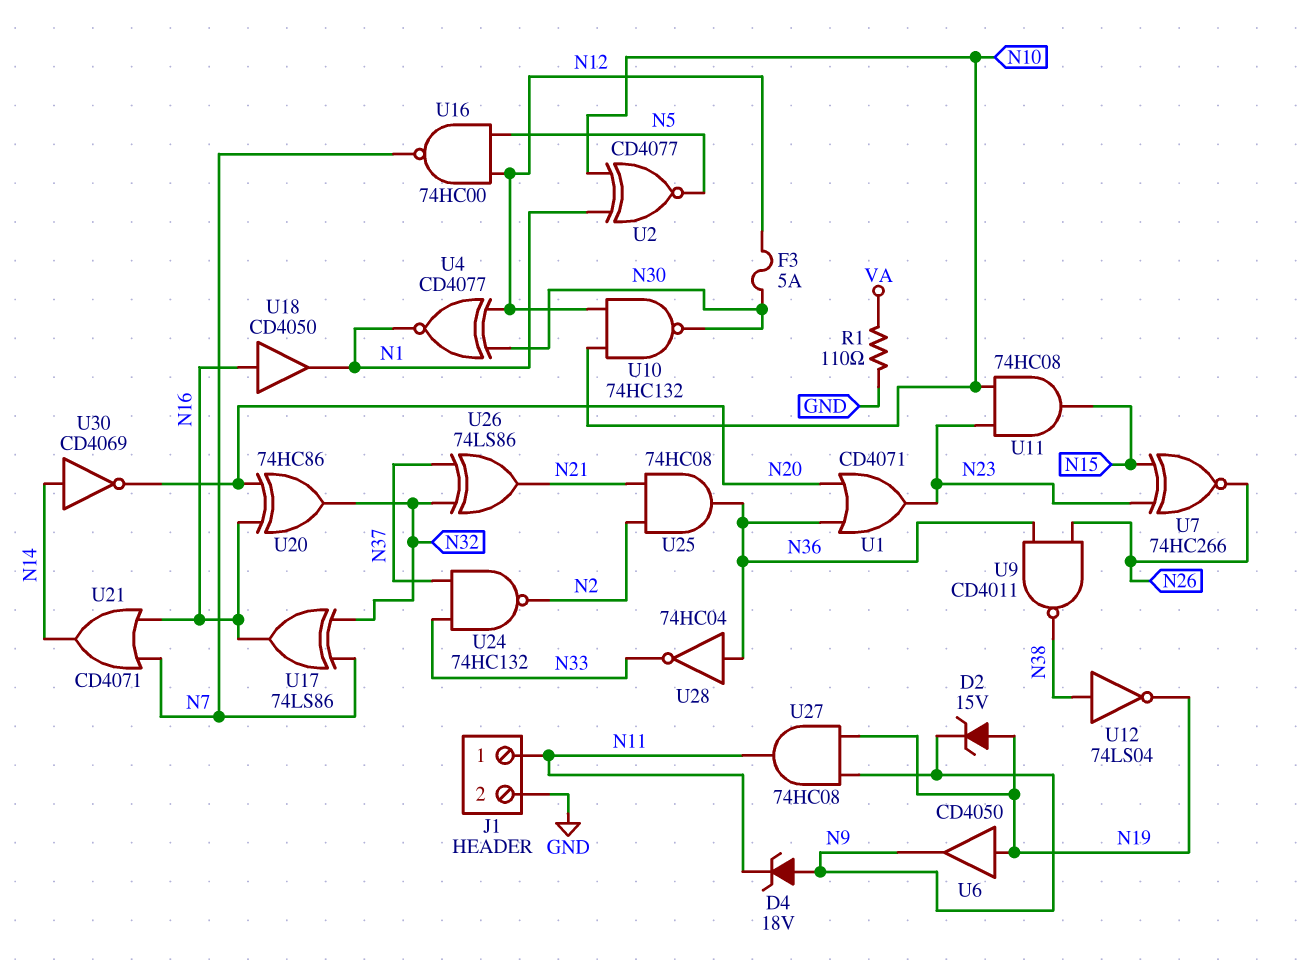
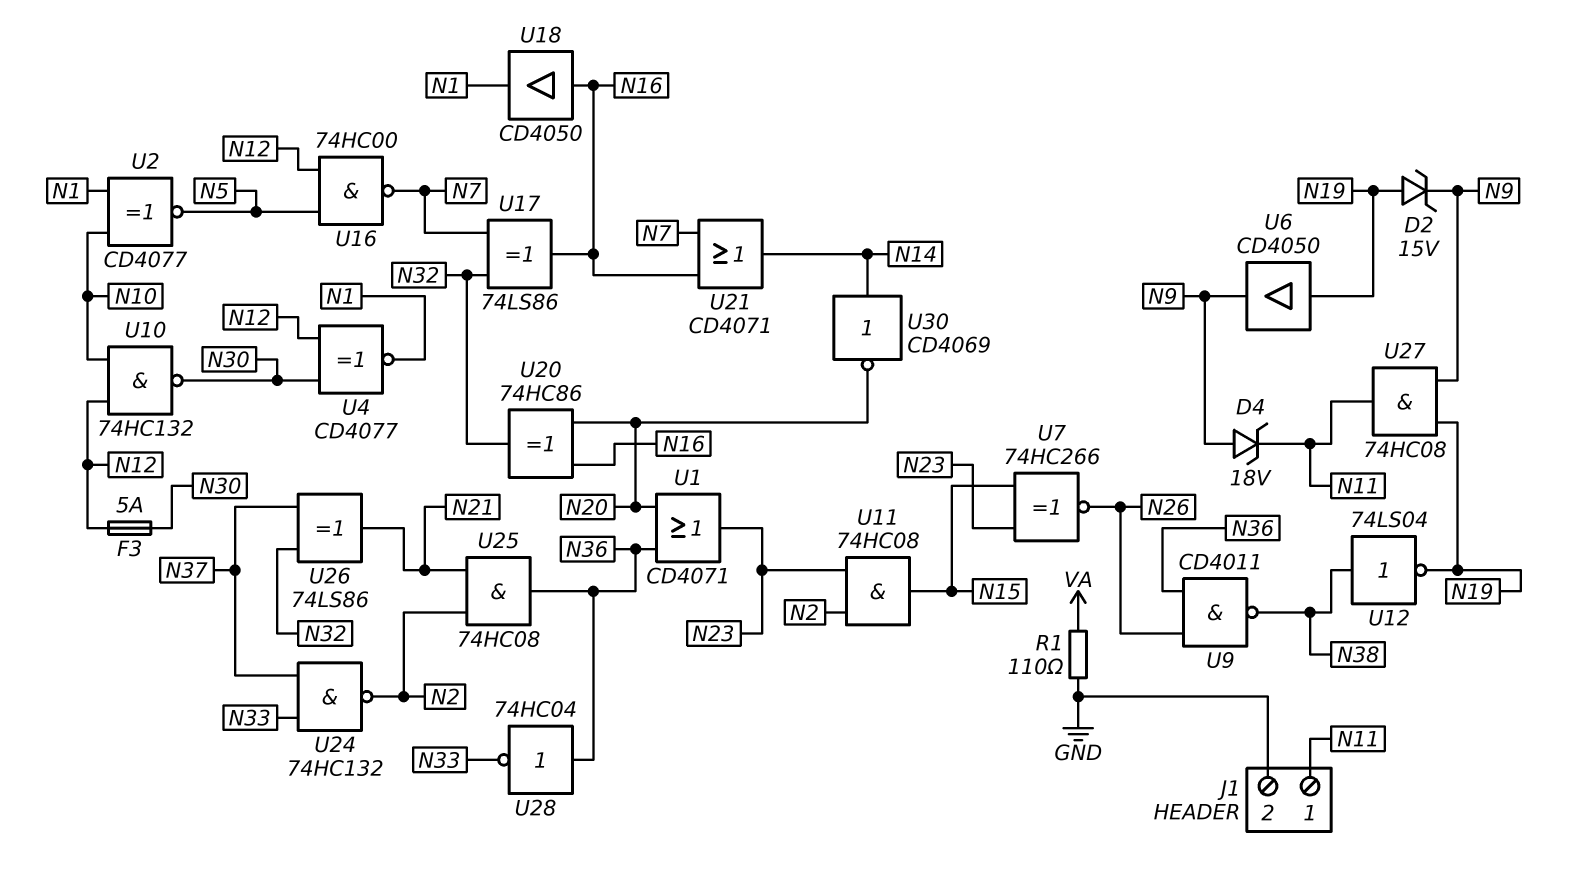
U11: AND 74HC08 (in N10, in N23, out N15) -> AND 74HC08 (in N2, in N23, out N15)

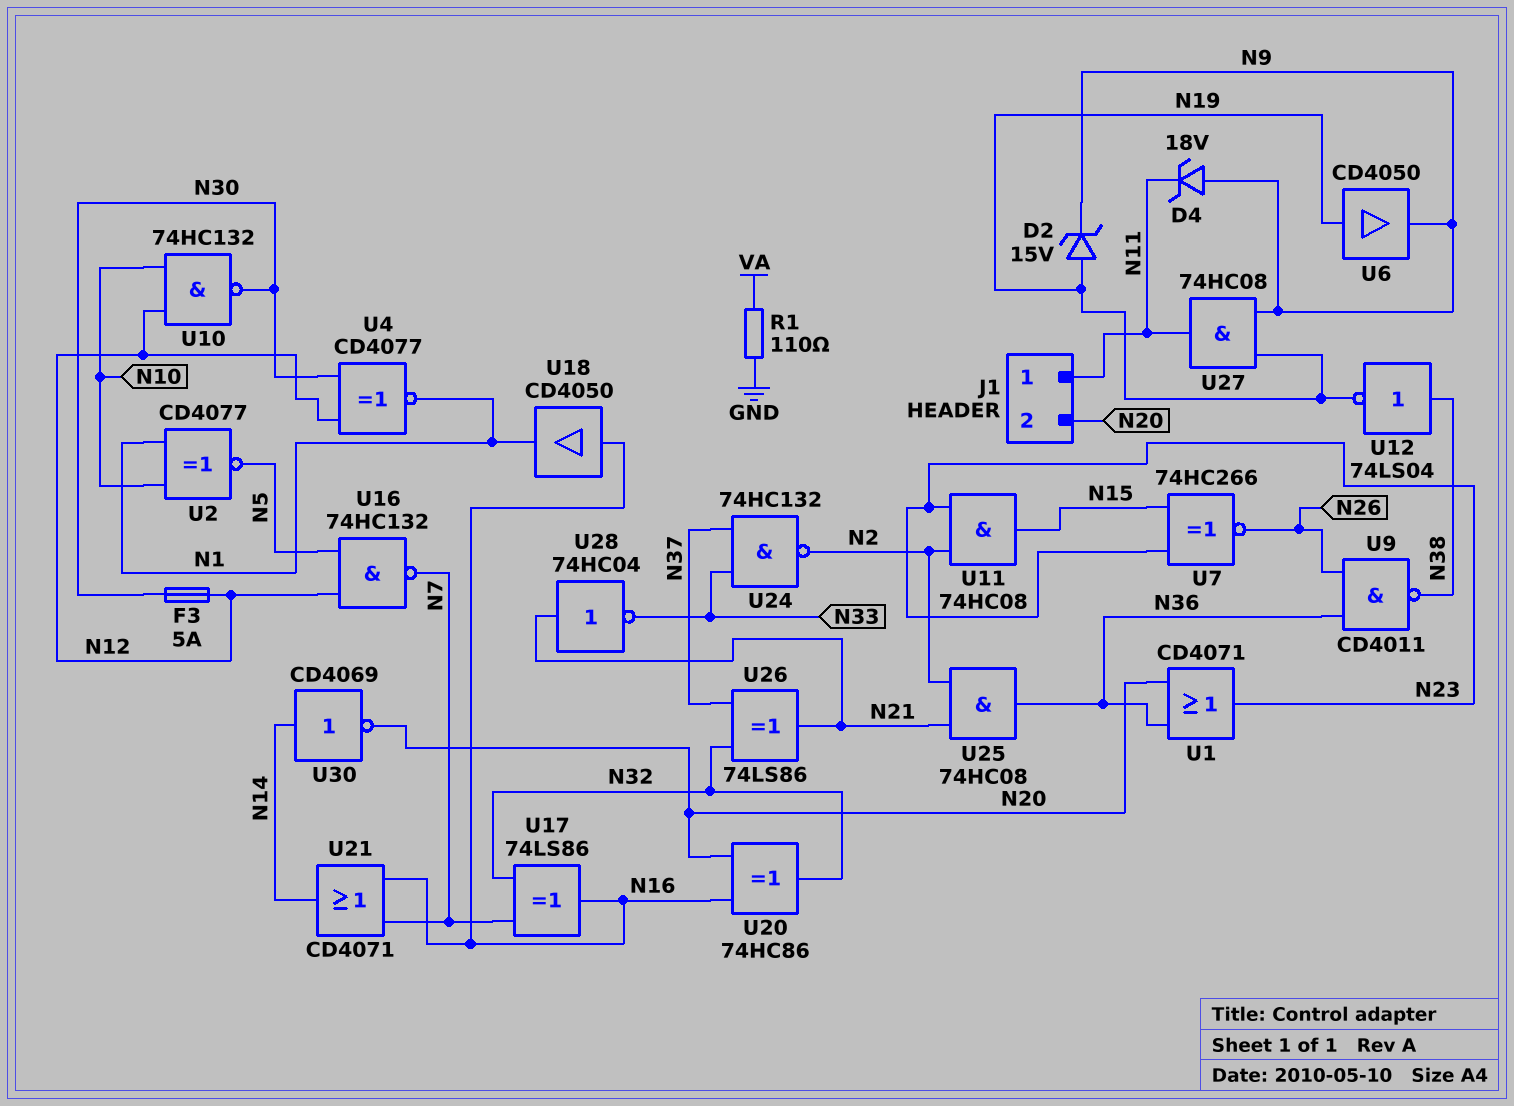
J1 pin 2: GND -> N20
U16: NAND 74HC00 (in N5, in N12, out N7) -> NAND 74HC132 (in N5, in N12, out N7)
U28: NOT 74HC04 (in N36, out N33) -> NOT 74HC04 (in N21, out N33)

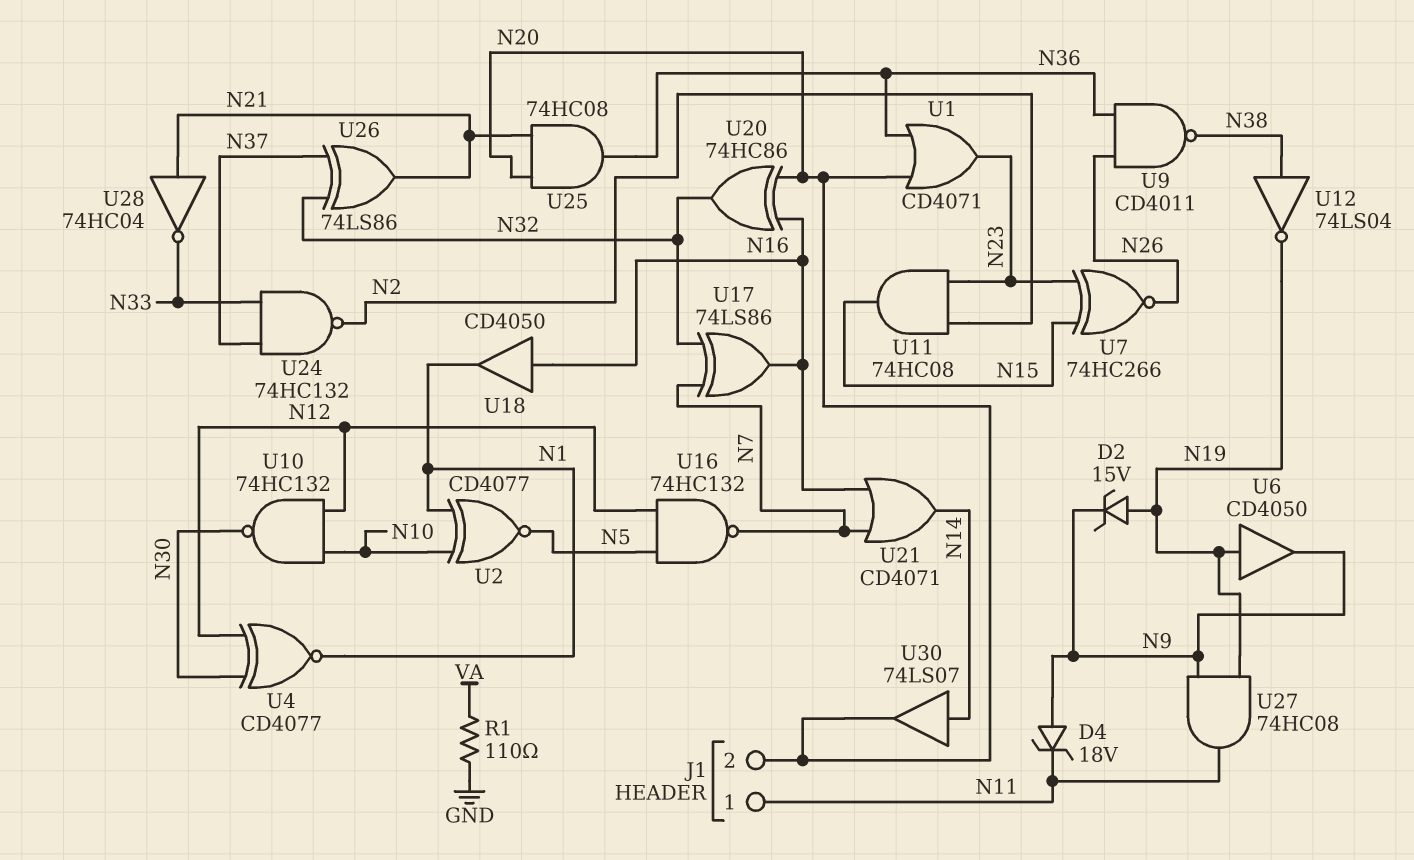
F3: 5A (N12, N30) -> none
U25: AND 74HC08 (in N2, in N21, out N36) -> AND 74HC08 (in N20, in N21, out N36)
U30: NOT CD4069 (in N14, out N20) -> buffer 74LS07 (in N14, out N20)

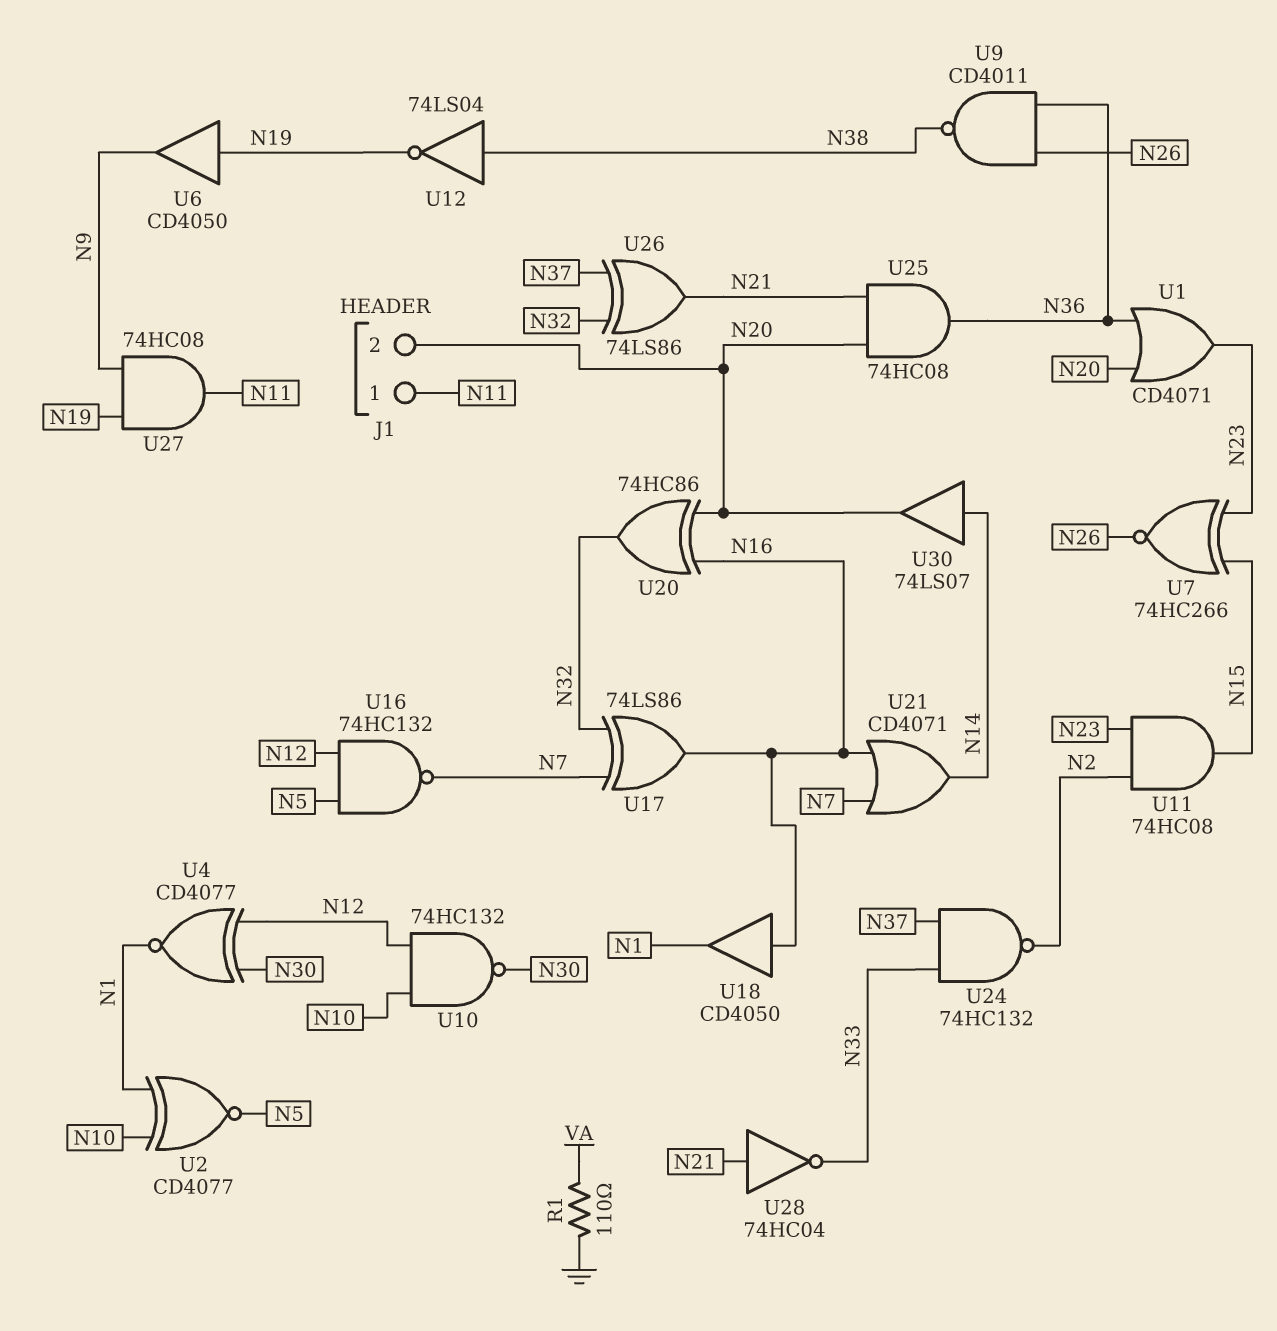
D2: zener 15V (A N19, K N9) -> none
D4: zener 18V (A N9, K N11) -> none

